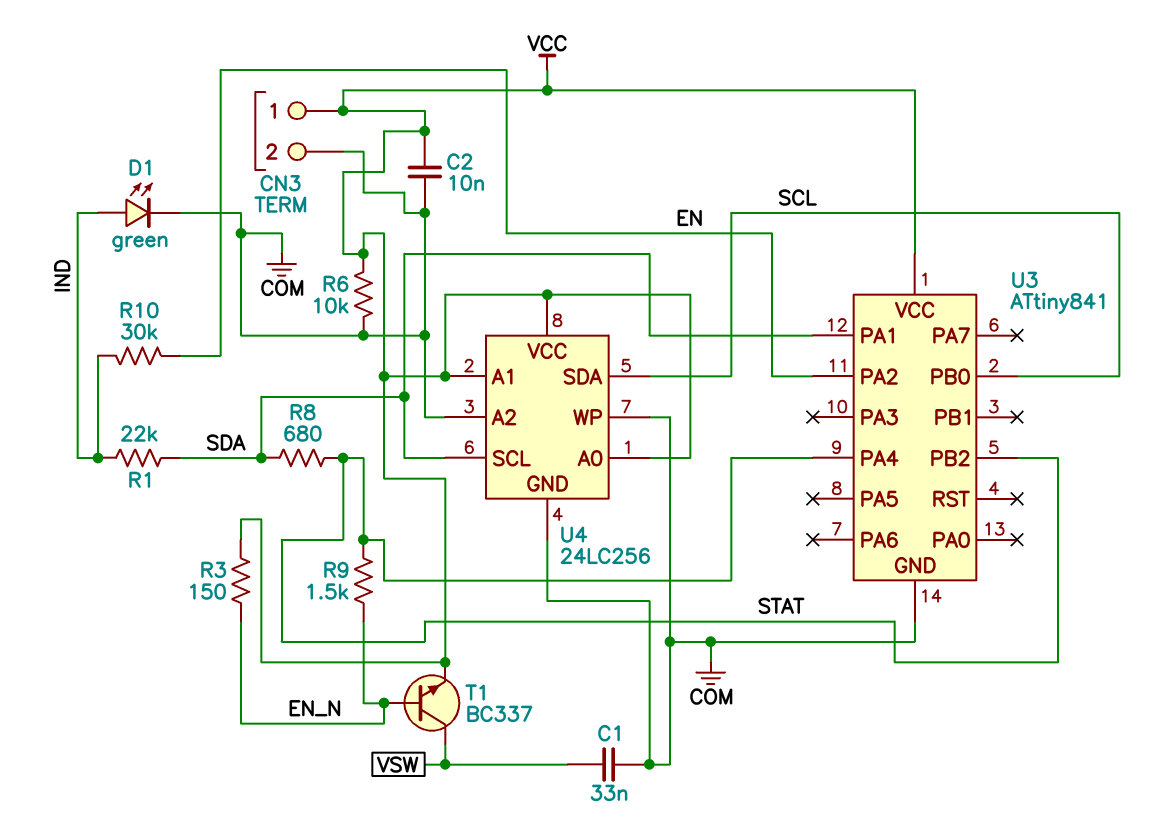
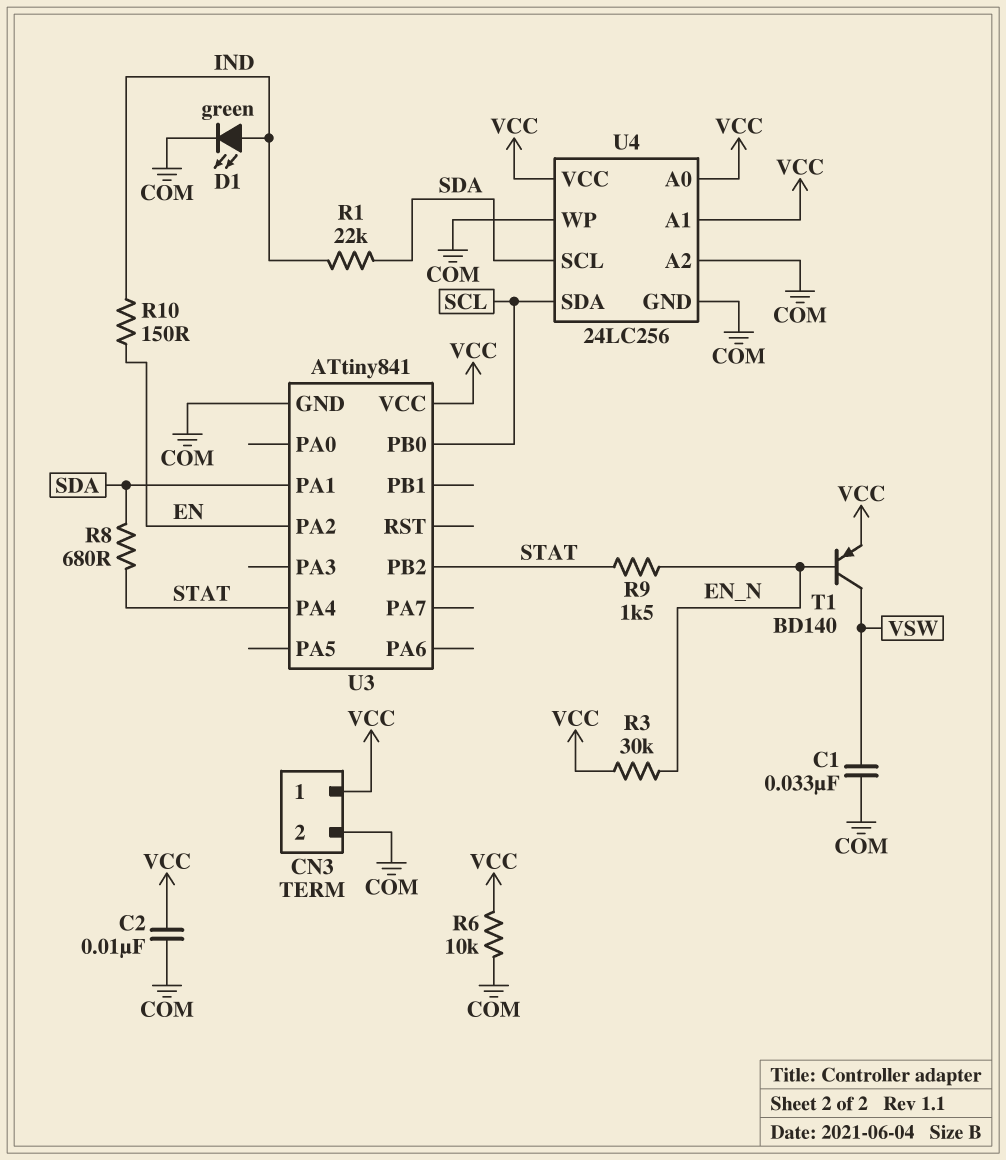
R3: 150 (EN_N, VCC) -> 30k (EN_N, VCC)
R10: 30k (EN, IND) -> 150 (EN, IND)
T1: NPN BC337 (B EN_N, C VSW, E VCC) -> PNP BD140 (B EN_N, C VSW, E VCC)

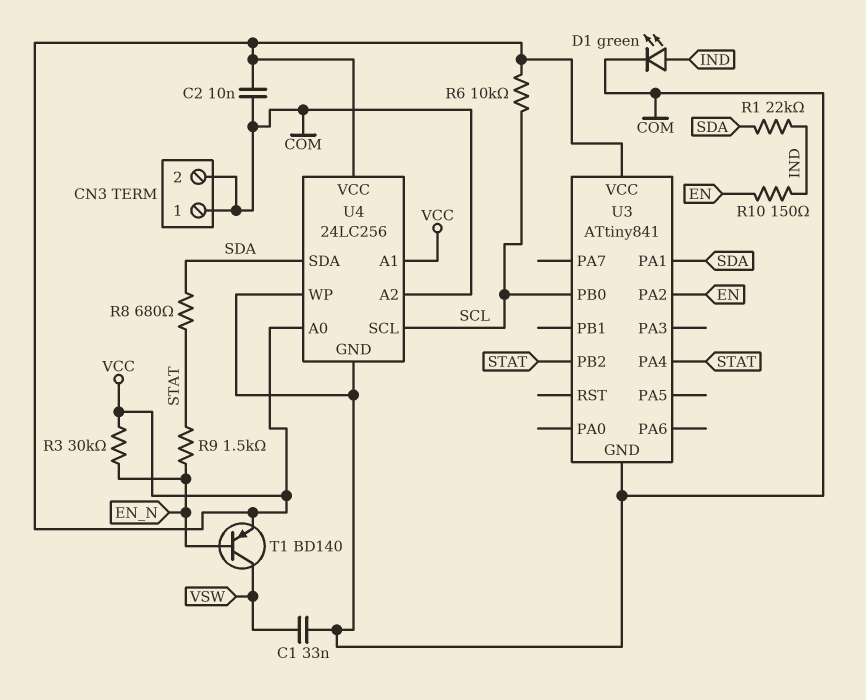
CN3 pin 1: VCC -> COM
R6: 10k (COM, VCC) -> 10k (SCL, VCC)
U4 pin SCL: SDA -> SCL
U4 pin SDA: SCL -> SDA

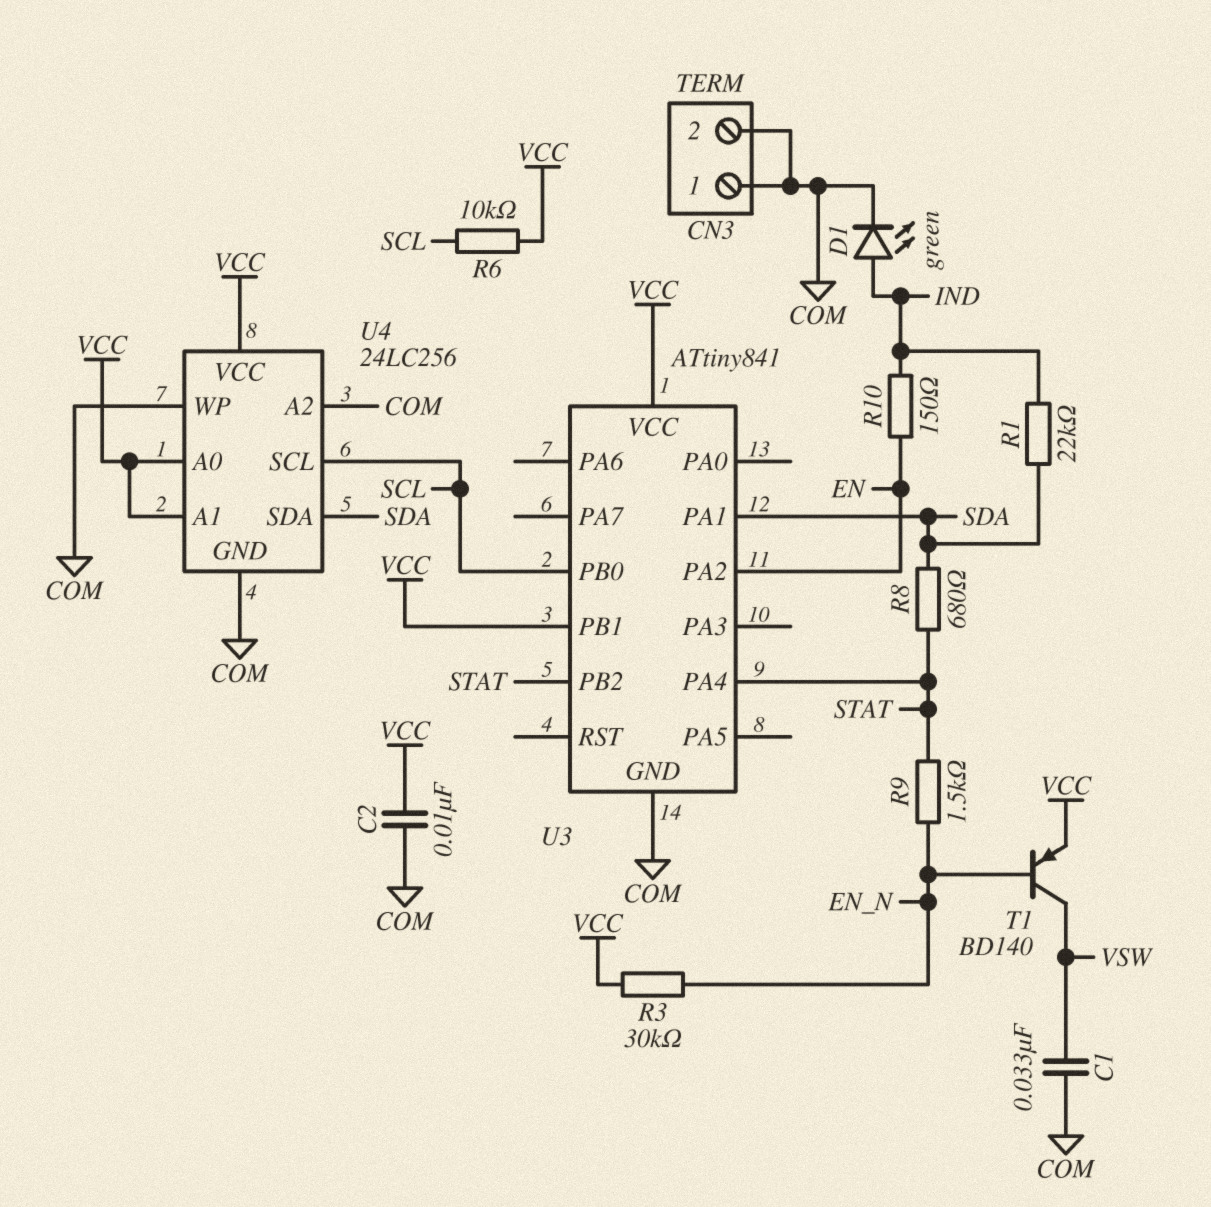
U3 pin PB1: none -> VCC

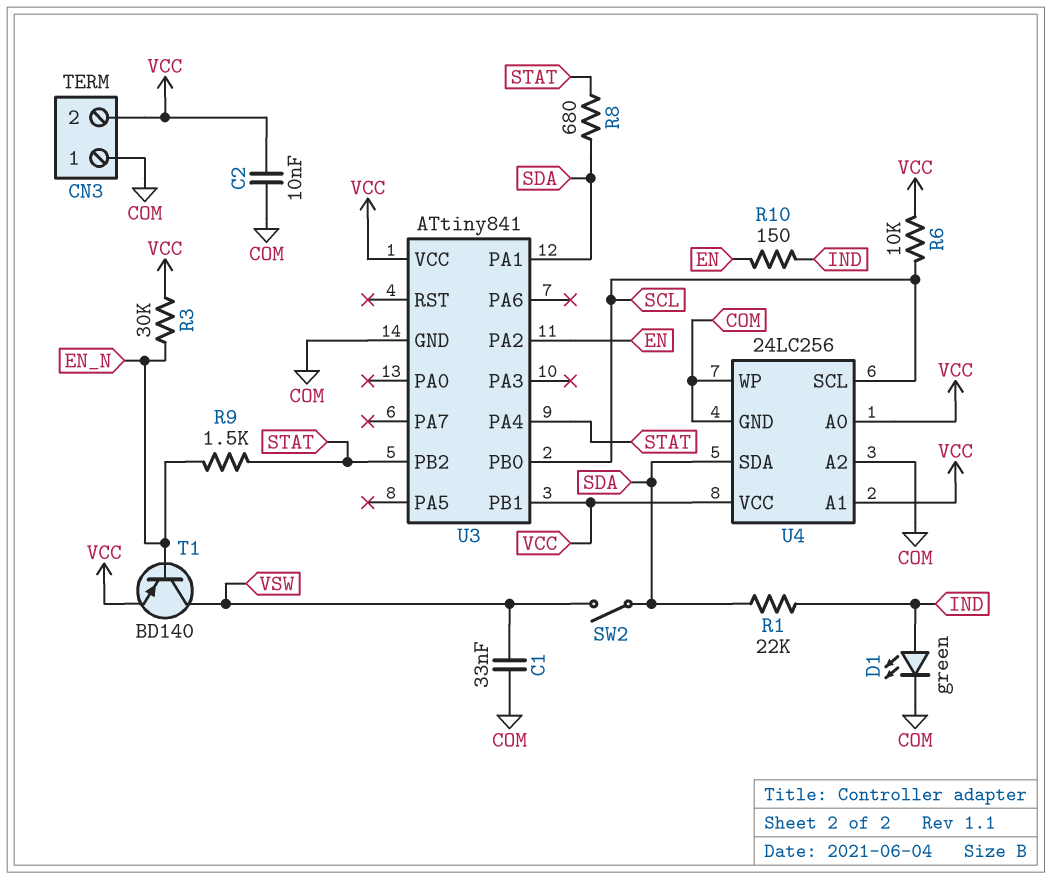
CN3 pin 2: COM -> VCC
SW2: none -> switch (SDA, VSW)

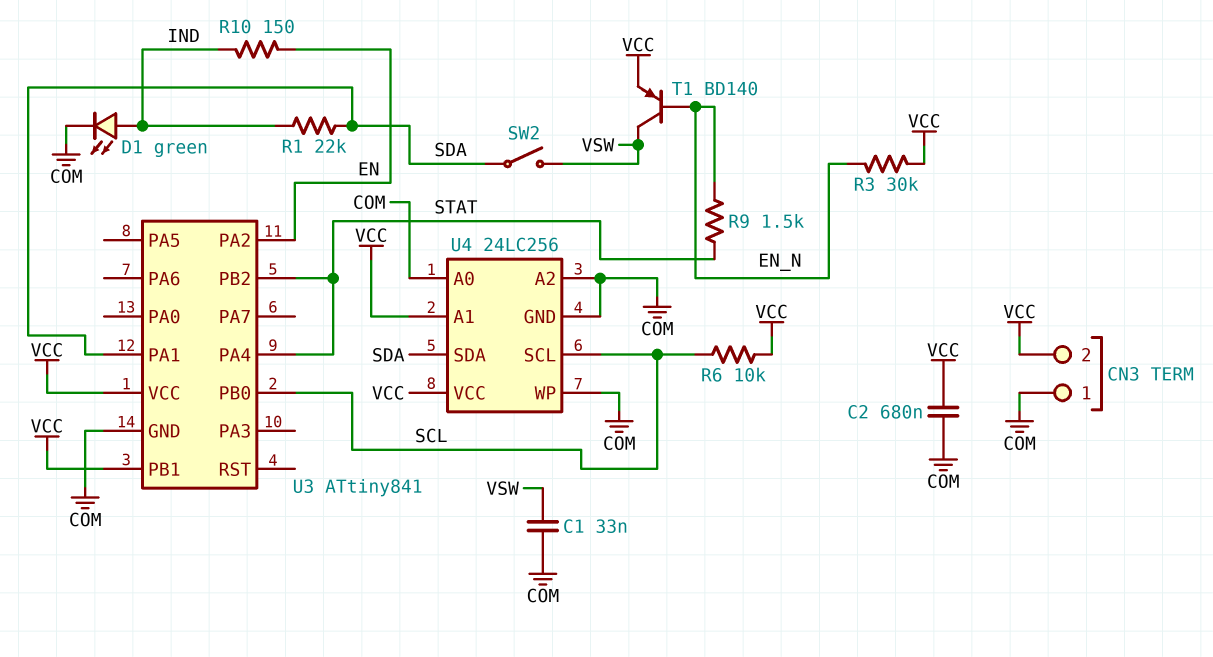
C2: 10nF (COM, VCC) -> 680nF (COM, VCC)
R8: 680 (SDA, STAT) -> none
U4 pin A0: VCC -> COM

